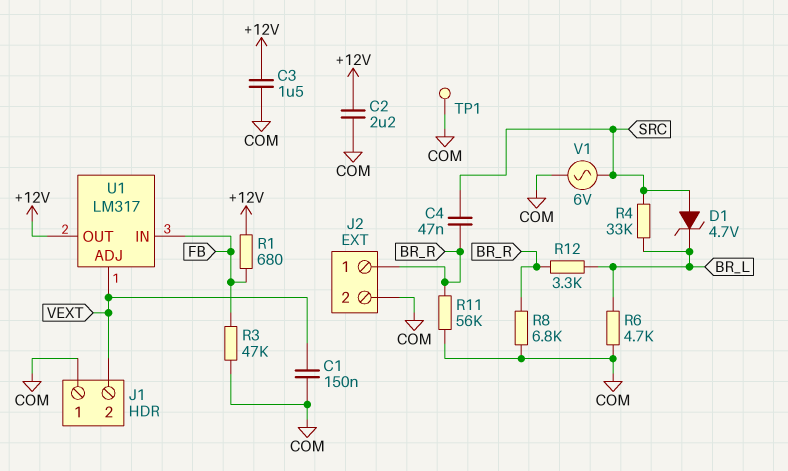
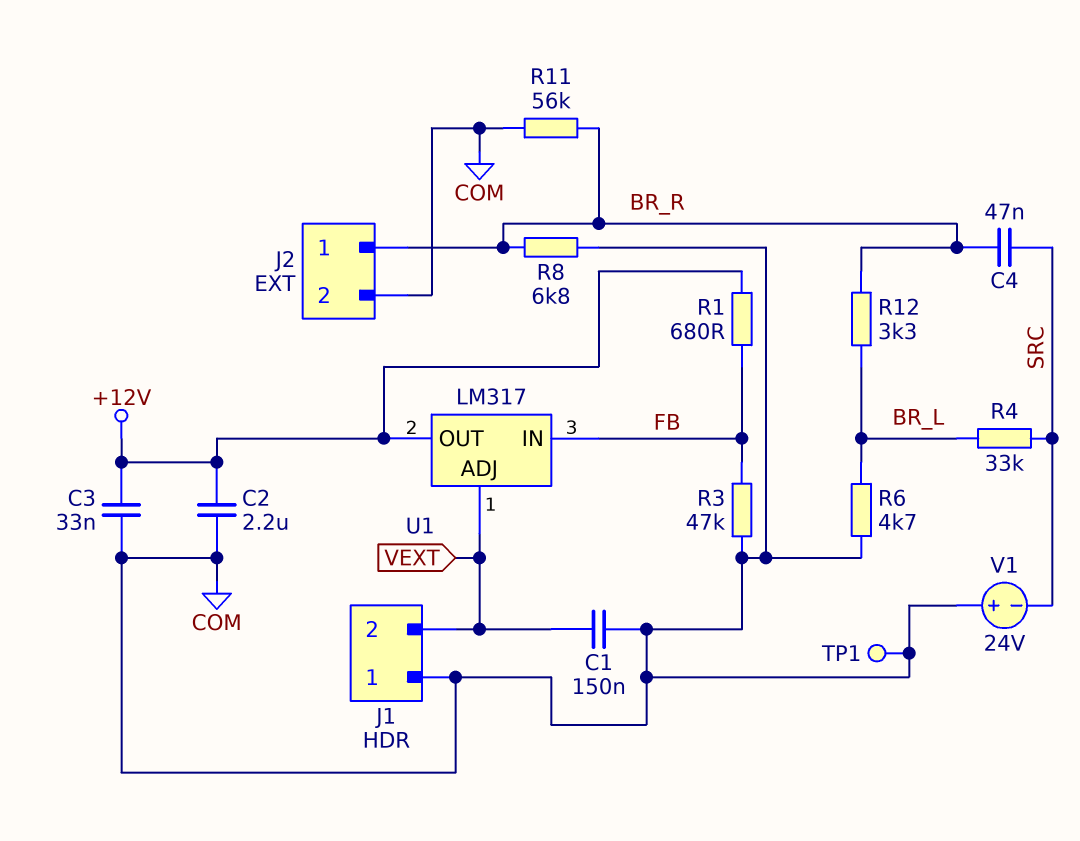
C3: 1.5uF (+12V, COM) -> 33nF (+12V, COM)
D1: zener 4.7V (A SRC, K BR_L) -> none
V1: AC 6V (COM, SRC) -> 24V (plus COM, minus SRC)

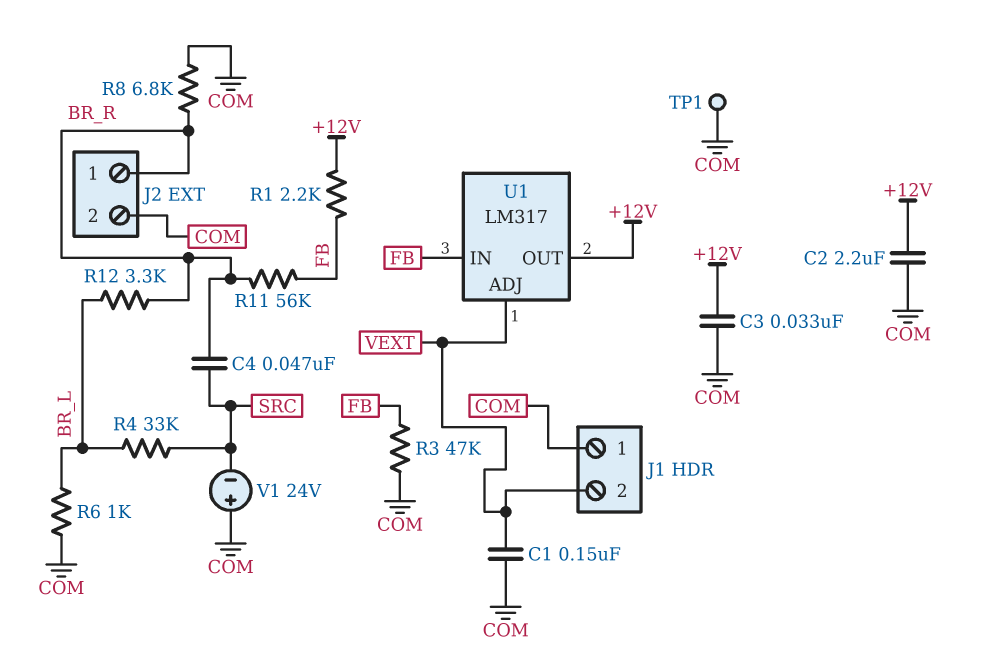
R1: 680 (+12V, FB) -> 2.2k (+12V, FB)
R6: 4.7k (BR_L, COM) -> 1k (BR_L, COM)
R11: 56k (BR_R, COM) -> 56k (BR_R, FB)

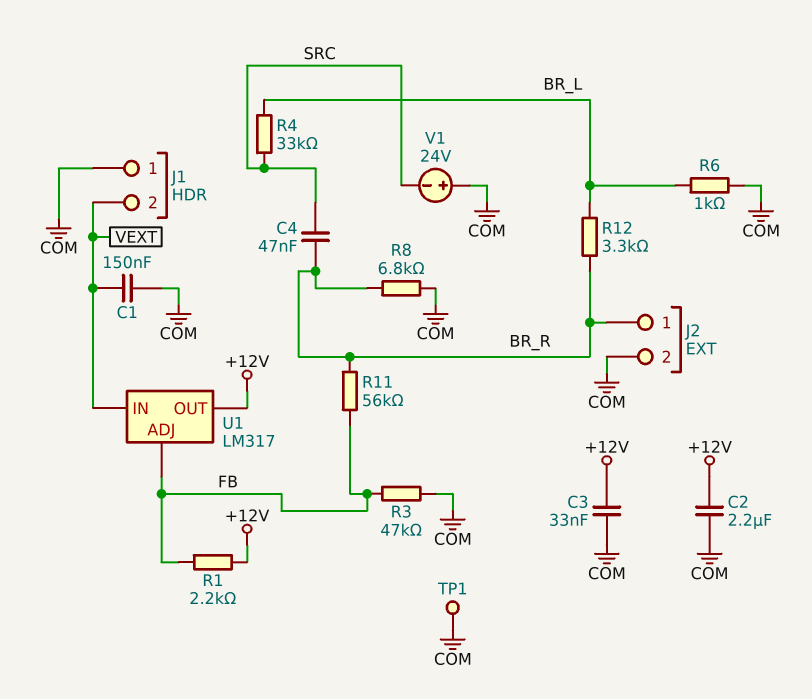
U1 pin ADJ: VEXT -> FB
U1 pin IN: FB -> VEXT

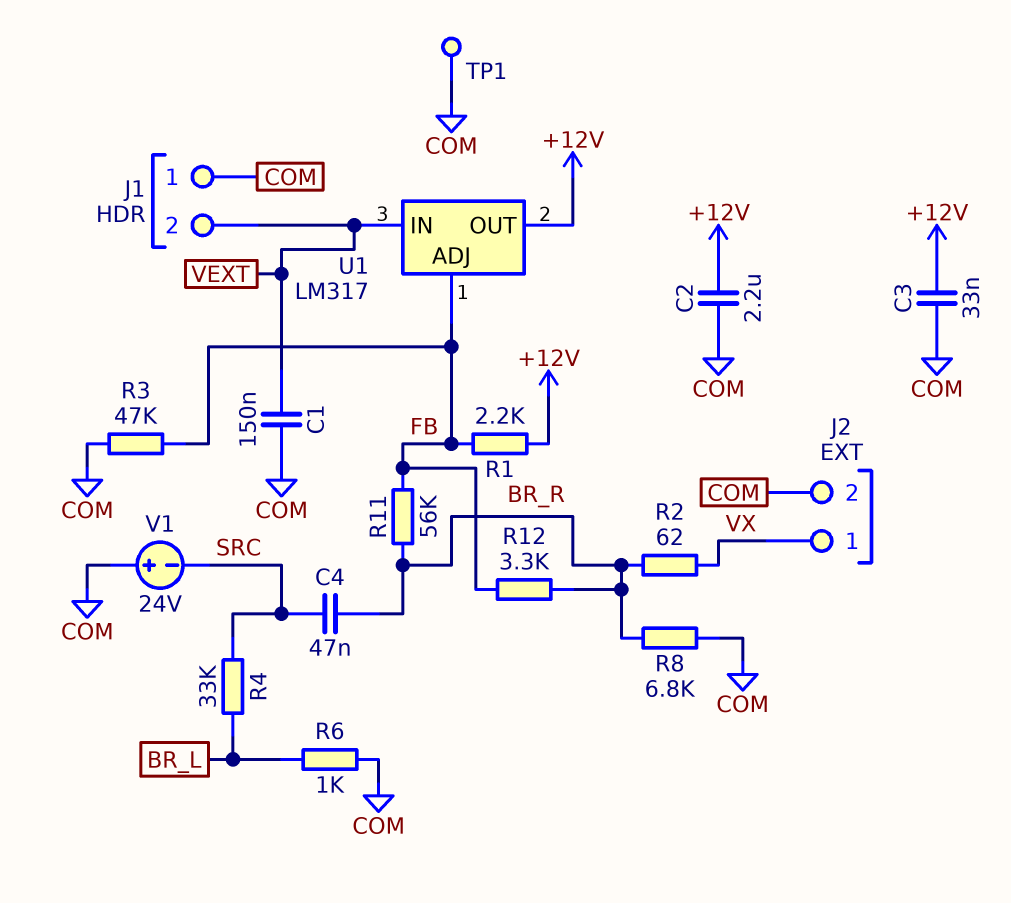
J2 pin 1: BR_R -> VX
R2: none -> 62 (BR_R, VX)
R12: 3.3k (BR_L, BR_R) -> 3.3k (BR_R, FB)

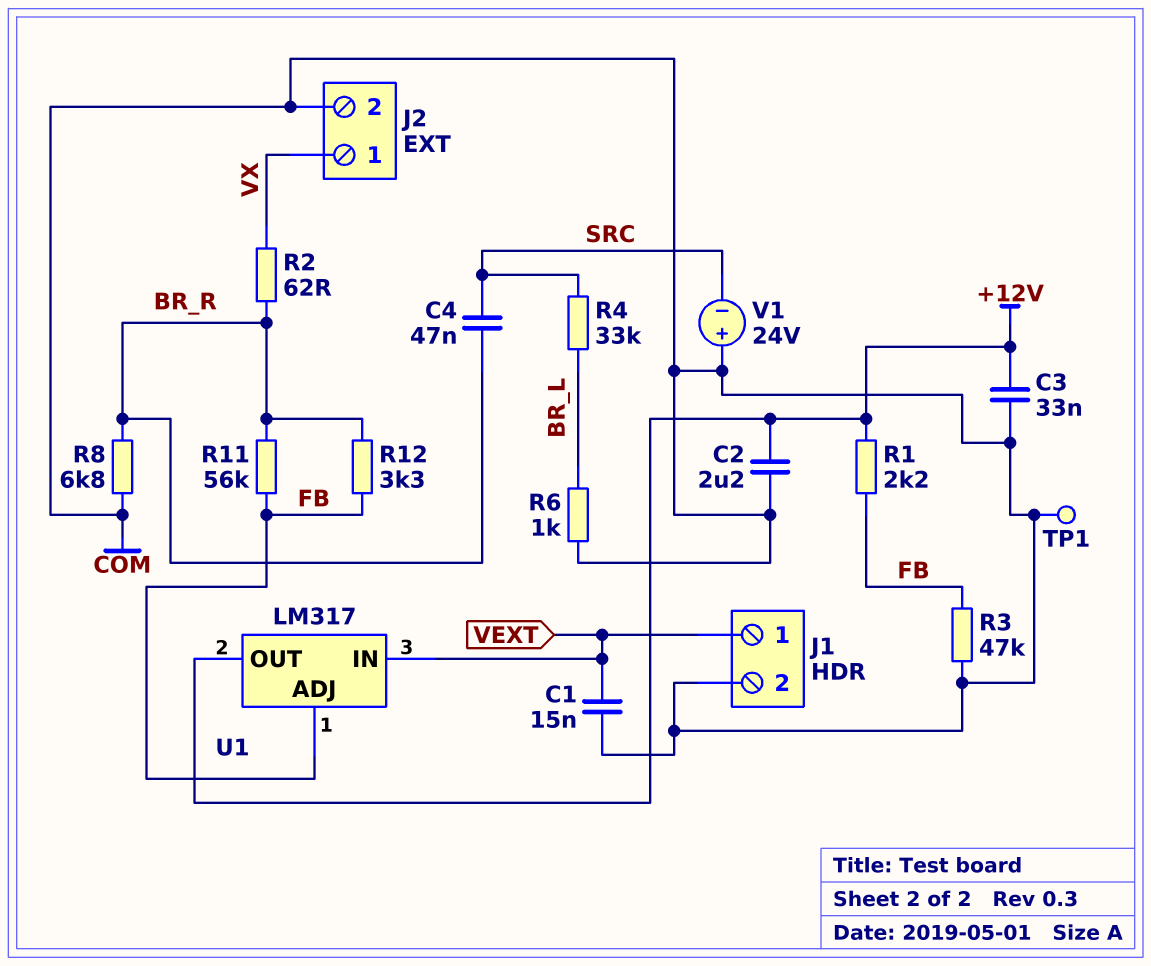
C1: 150nF (COM, VEXT) -> 15nF (COM, VEXT)
J1 pin 1: COM -> VEXT
J1 pin 2: VEXT -> COM

